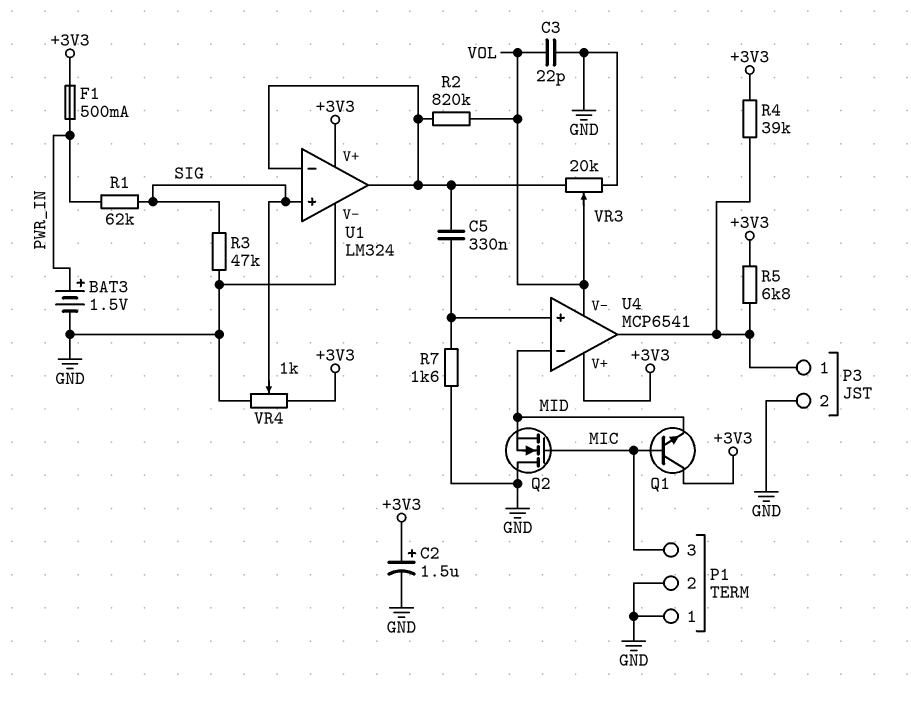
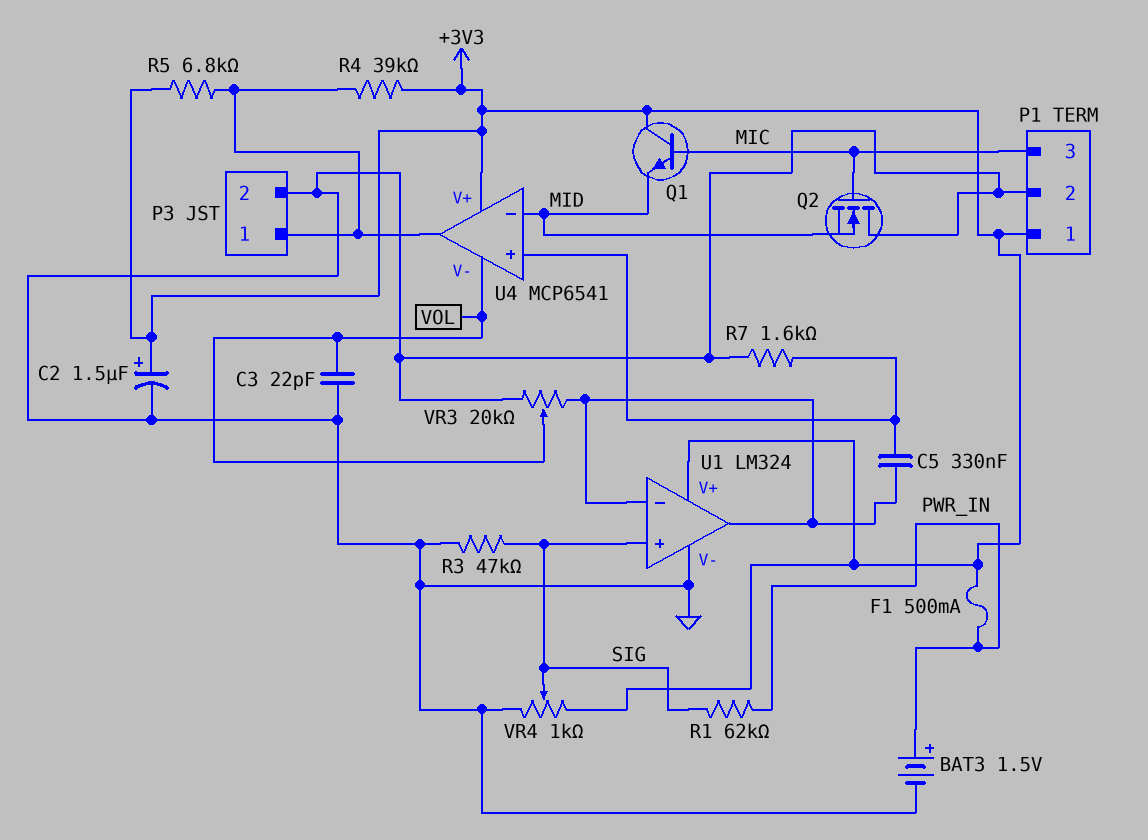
P1 pin 1: GND -> +3V3
R2: 820k (U1/in-, VOL) -> none

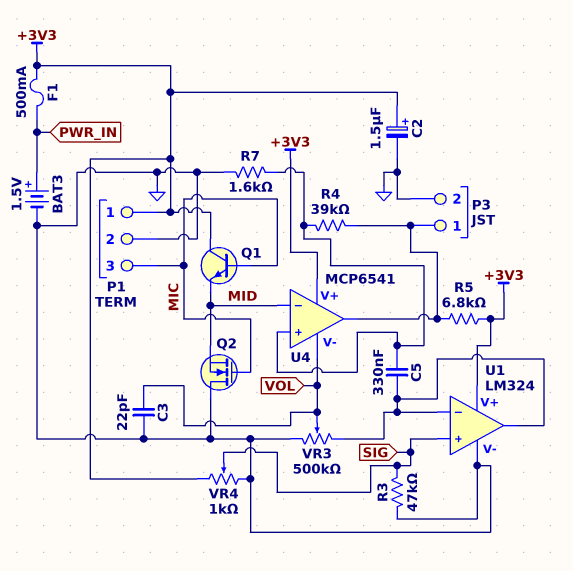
R1: 62k (PWR_IN, SIG) -> none
R4: 39k (+3V3, P3/1) -> 39k (P3/1, U4/in+)
VR3: 20k (GND, U1/in-, wiper VOL) -> 500k (GND, U1/in-, wiper VOL)

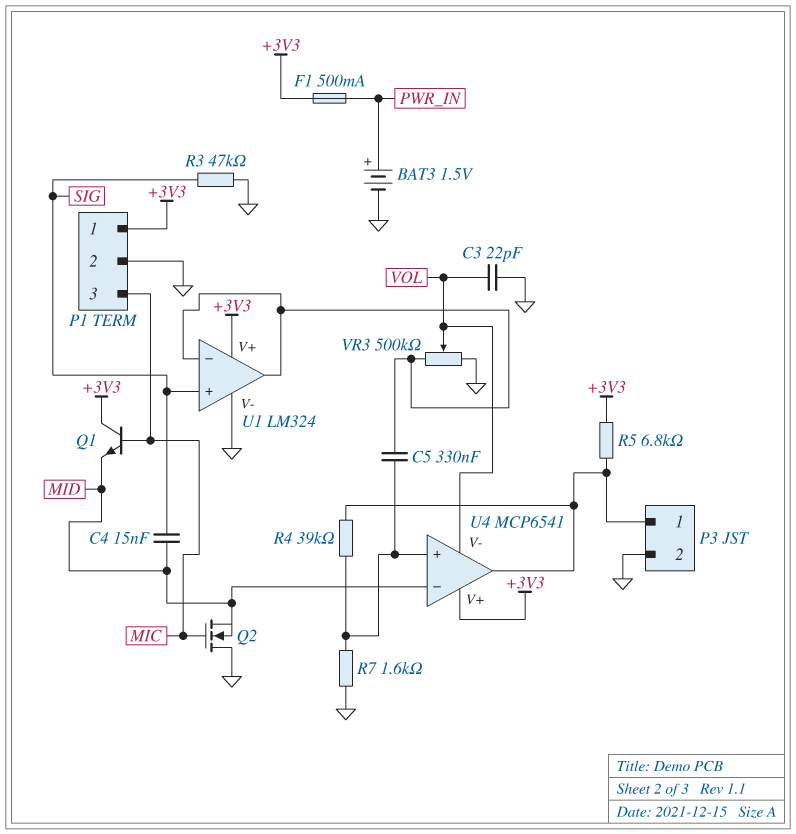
C2: 1.5uF (plus +3V3, minus GND) -> none
C4: none -> 15nF (MID, SIG)
VR4: 1k (+3V3, GND, wiper SIG) -> none

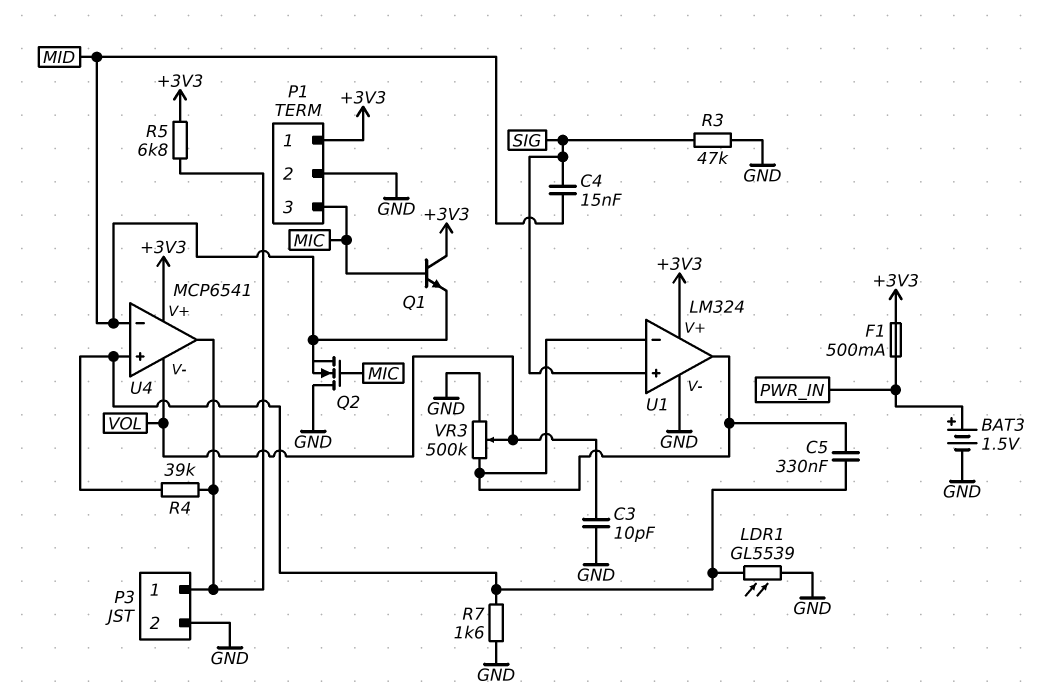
C3: 22pF (GND, VOL) -> 10pF (GND, VOL)
LDR1: none -> GL5539 (GND, U4/in+)

